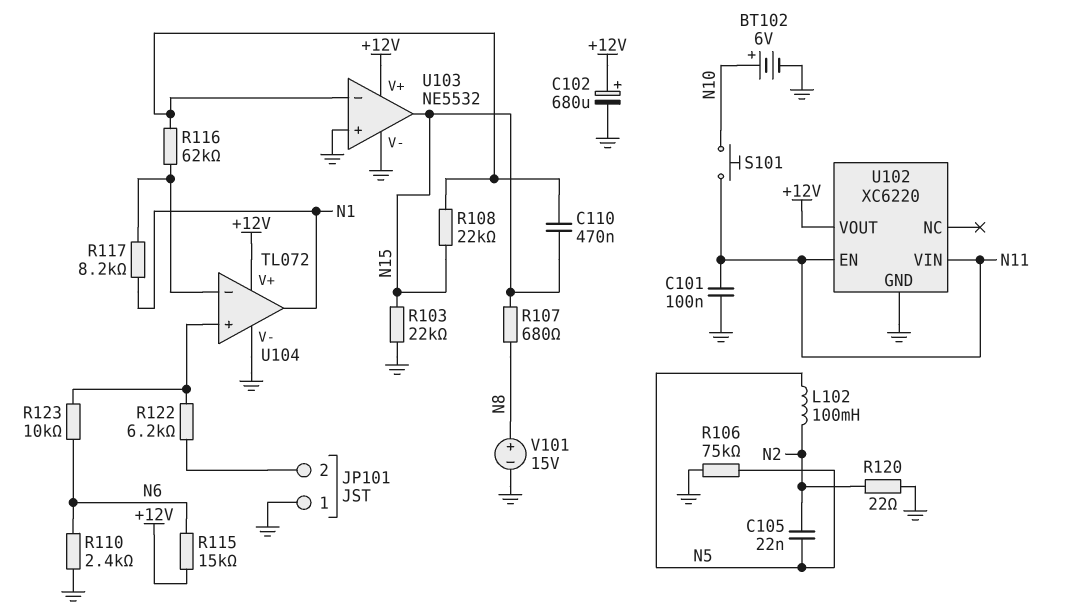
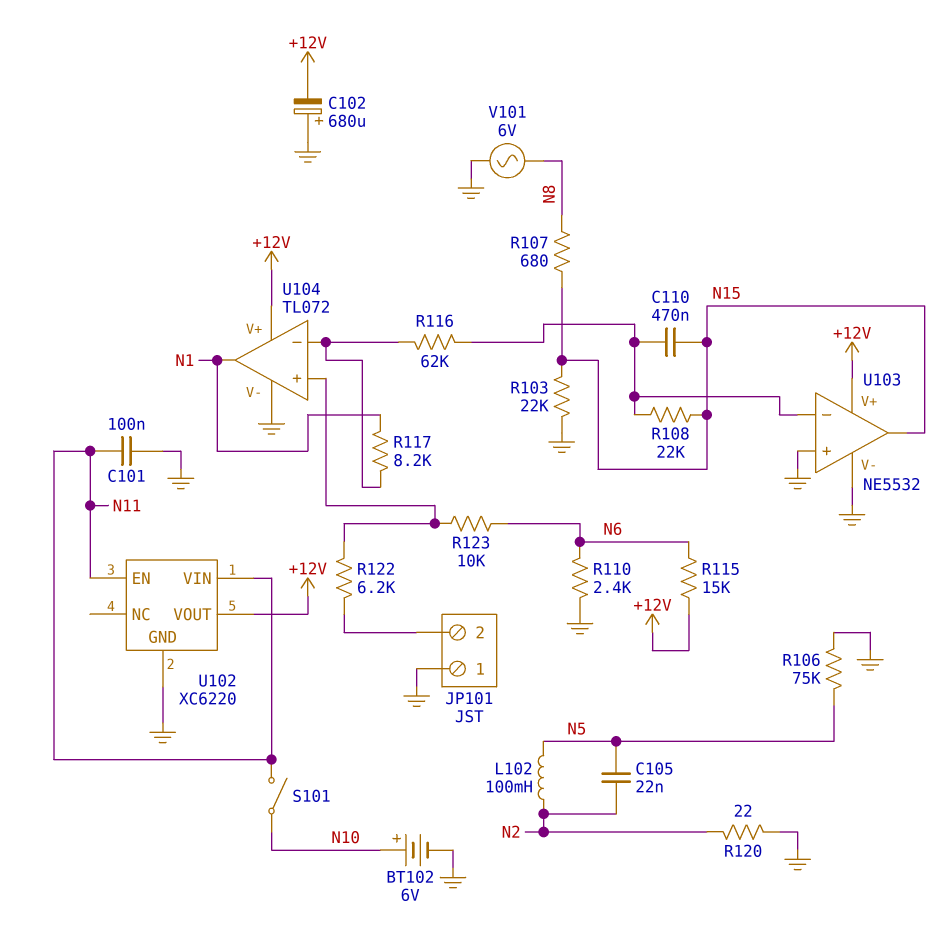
C102: 680uF (plus +12V, minus GND) -> 680uF (plus GND, minus +12V)
S101: button (N10, N11) -> switch (N10, N11)
V101: 15V (plus N8, minus GND) -> AC 6V (GND, N8)

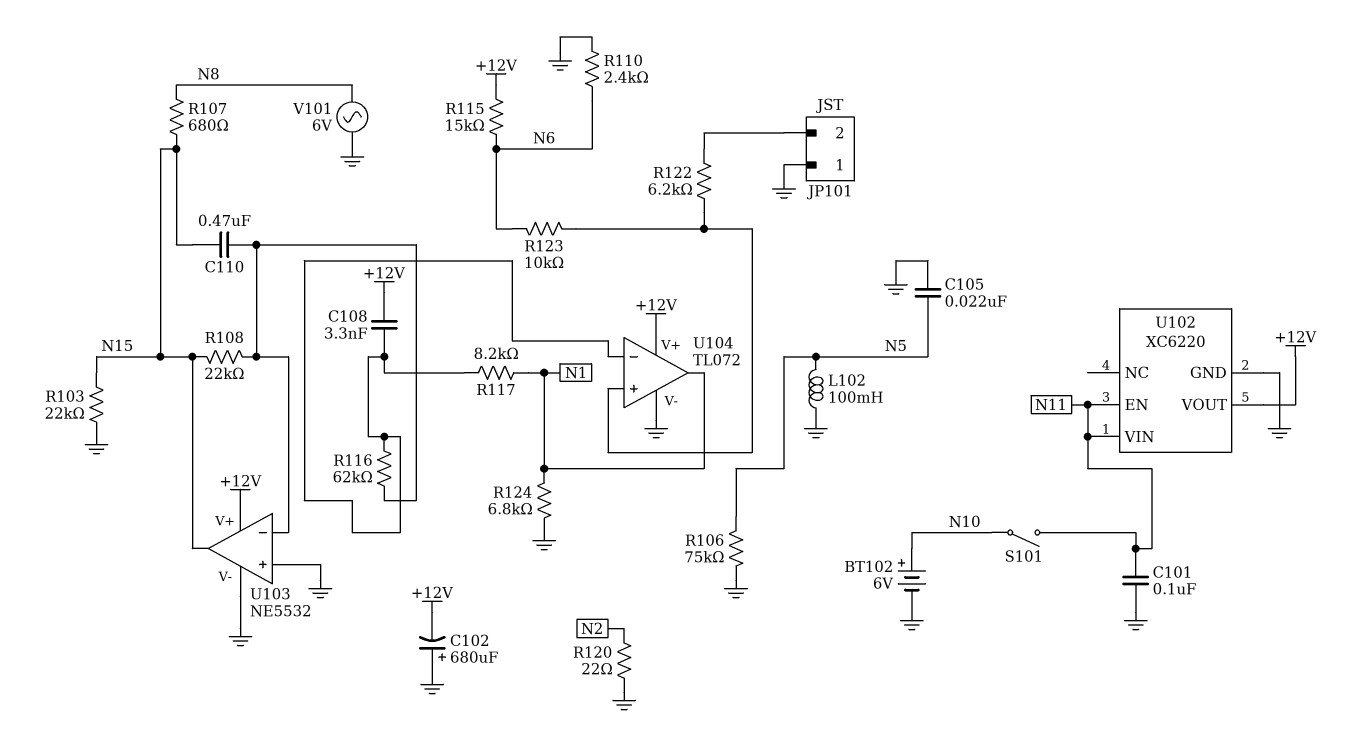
C105: 22nF (N2, N5) -> 22nF (GND, N5)
C108: none -> 3.3nF (+12V, U104/in-)
L102: 100mH (N2, N5) -> 100mH (GND, N5)
R124: none -> 6.8k (GND, N1)

